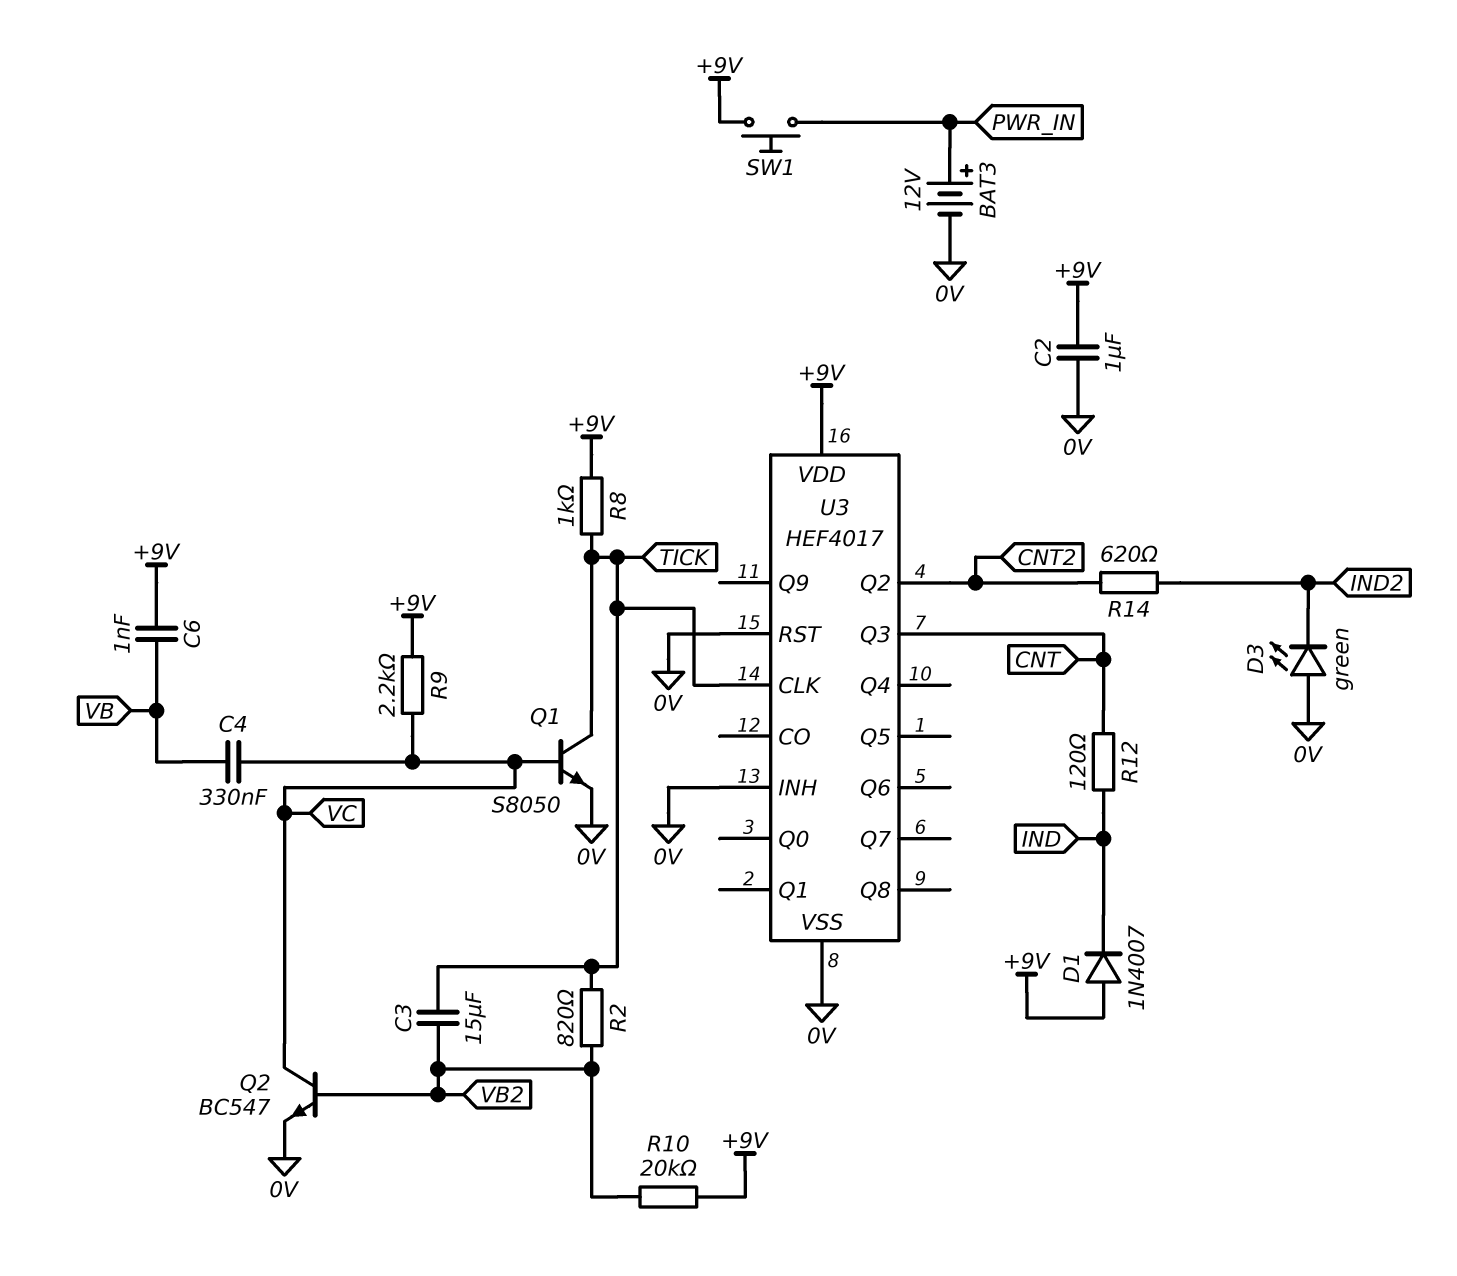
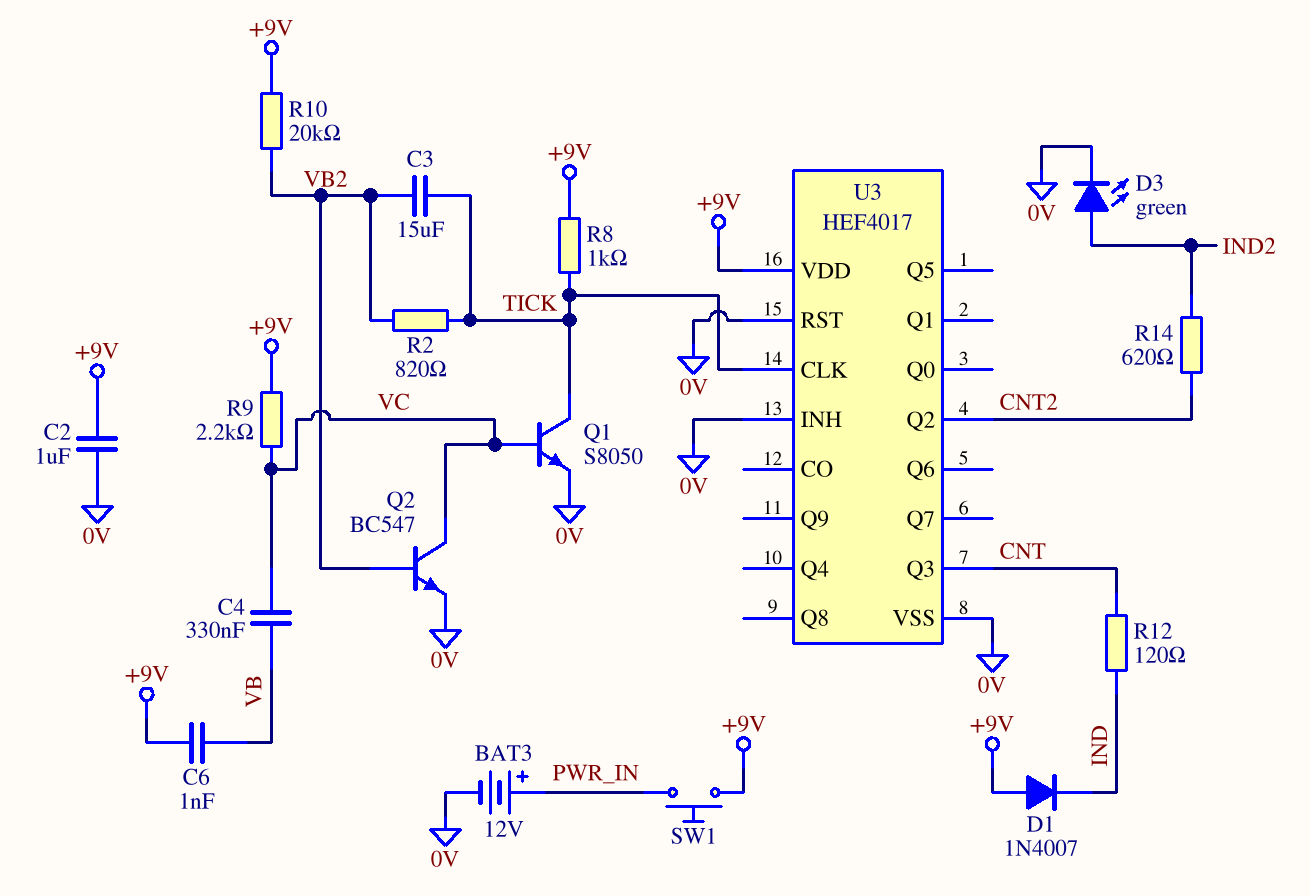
D3: LED green (A 0V, K IND2) -> LED green (A IND2, K 0V)

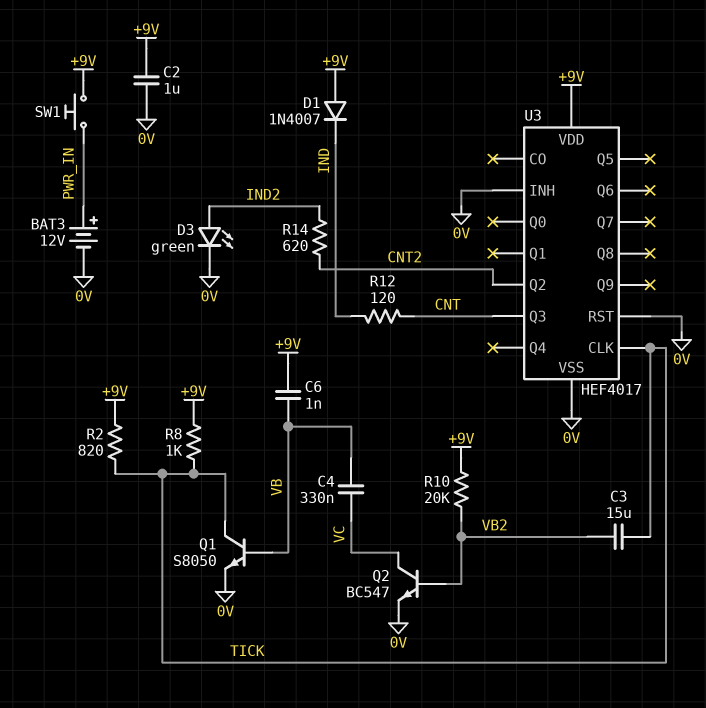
Q1: NPN S8050 (B VC, C TICK, E 0V) -> NPN S8050 (B VB, C TICK, E 0V)
R2: 820 (TICK, VB2) -> 820 (+9V, TICK)
R9: 2.2k (+9V, VC) -> none

